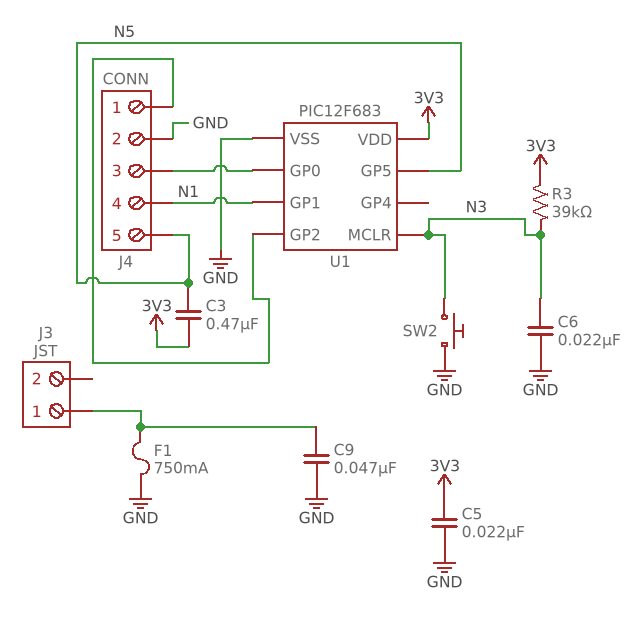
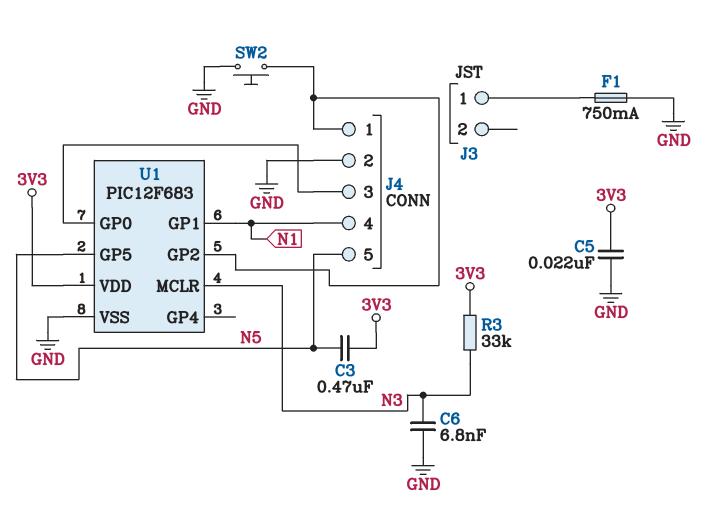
C6: 22nF (GND, N3) -> 6.8nF (GND, N3)
C9: 47nF (GND, J3/1) -> none
R3: 39k (3V3, N3) -> 33k (3V3, N3)
SW2: button (GND, N3) -> button (GND, J4/1)

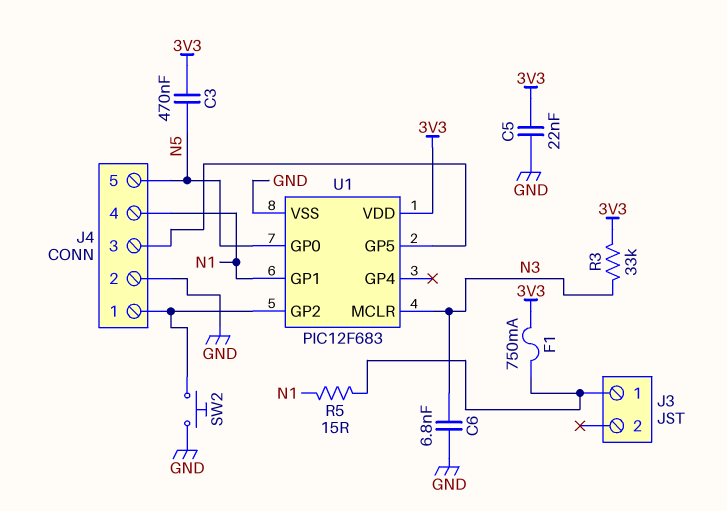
F1: 750mA (GND, J3/1) -> 750mA (3V3, J3/1)
R5: none -> 15 (J3/1, N1)
U1 pin GP0: J4/3 -> N5
U1 pin GP5: N5 -> J4/3

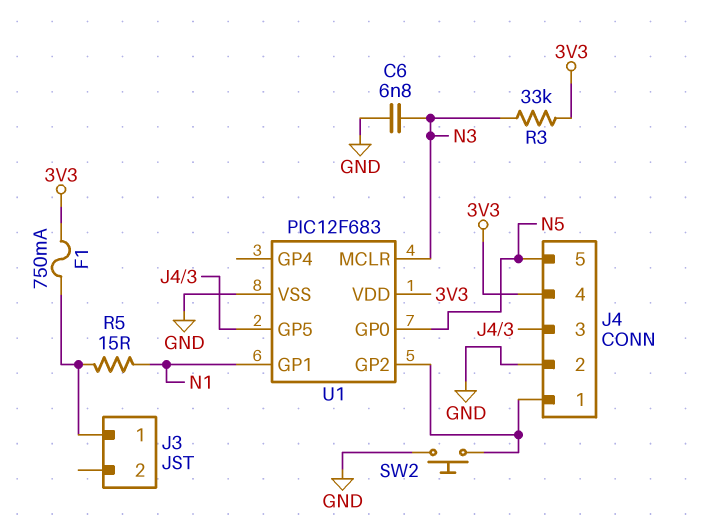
C3: 470nF (3V3, N5) -> none
C5: 22nF (3V3, GND) -> none
J4 pin 4: N1 -> 3V3

